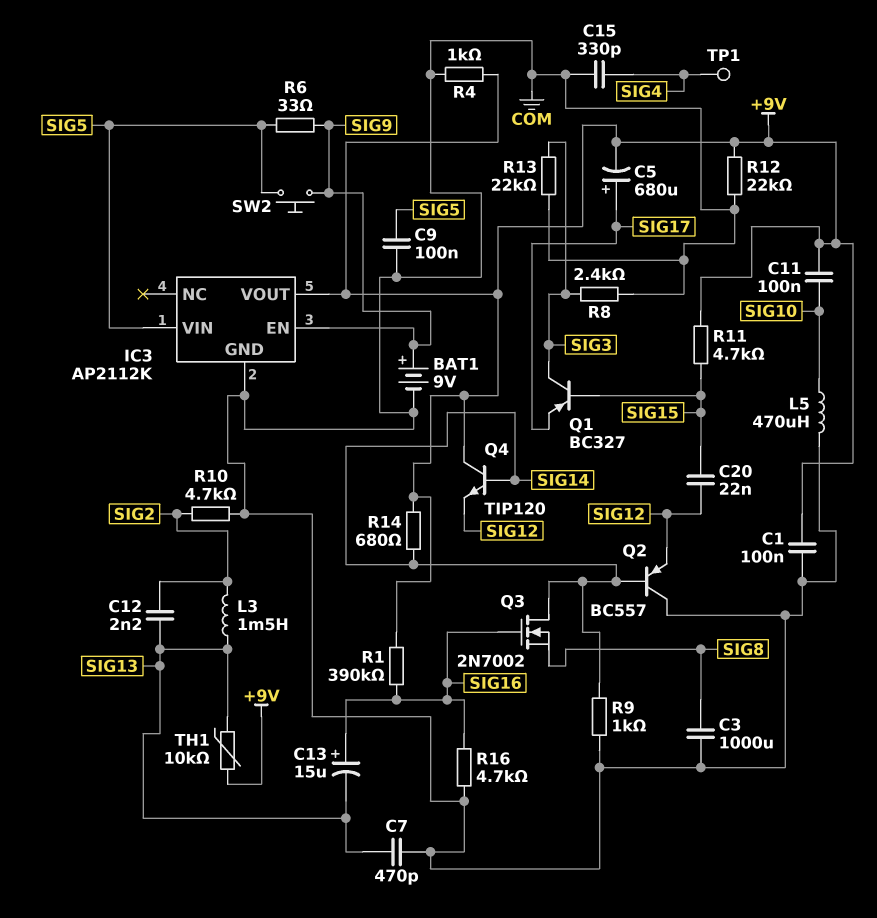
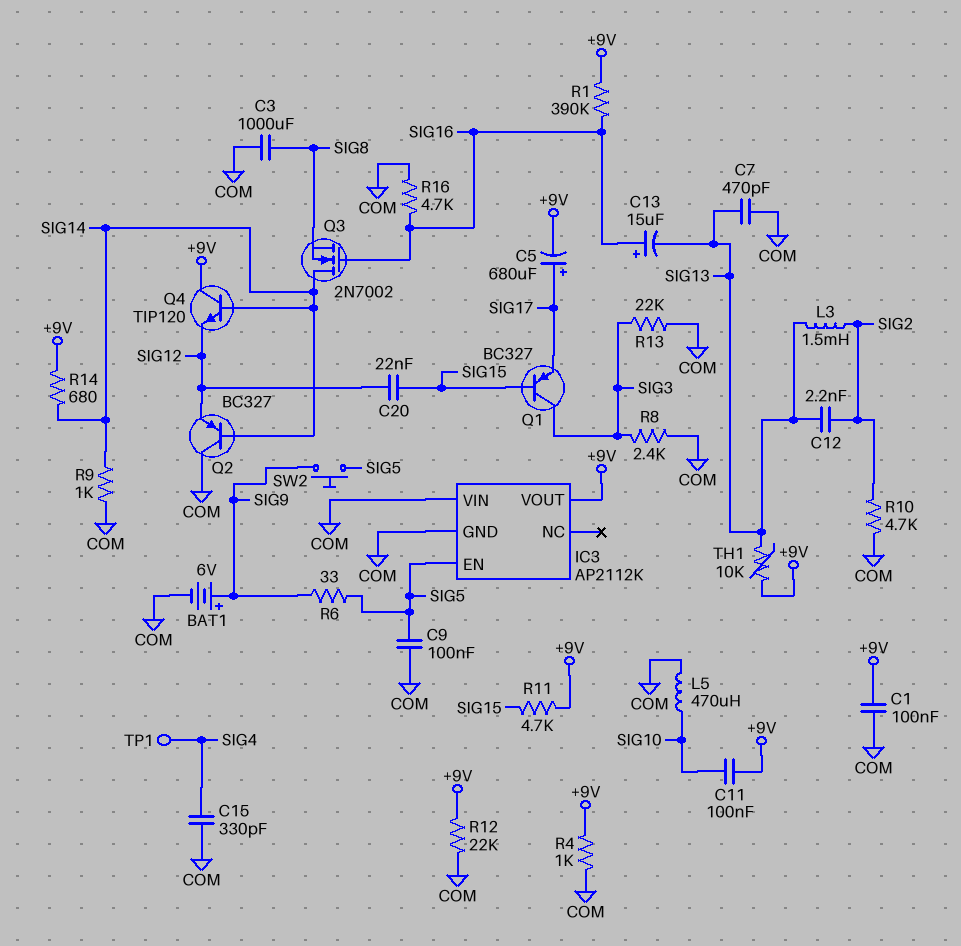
BAT1: 9V (plus SIG9, minus COM) -> 6V (plus SIG9, minus COM)
IC3 pin EN: SIG9 -> SIG5
IC3 pin VIN: SIG5 -> COM
Q2: PNP BC557 (B SIG14, C COM, E SIG12) -> PNP BC327 (B SIG14, C COM, E SIG12)

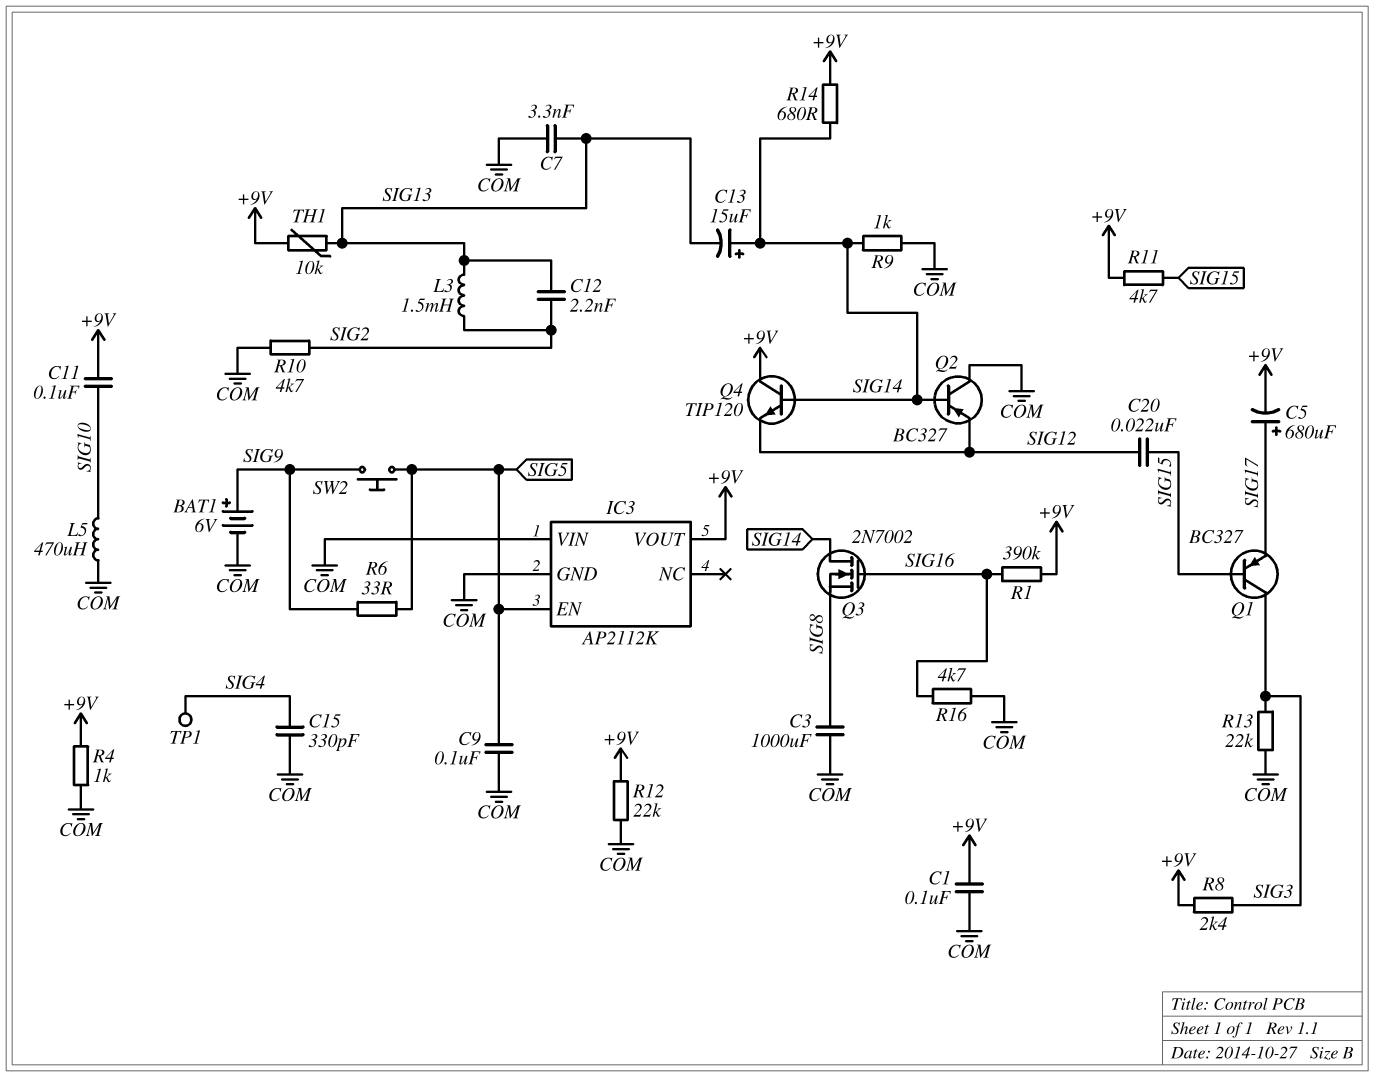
C7: 470pF (COM, SIG13) -> 3.3nF (COM, SIG13)
C13: 15uF (plus SIG16, minus SIG13) -> 15uF (plus SIG14, minus SIG13)
R8: 2.4k (COM, SIG3) -> 2.4k (+9V, SIG3)

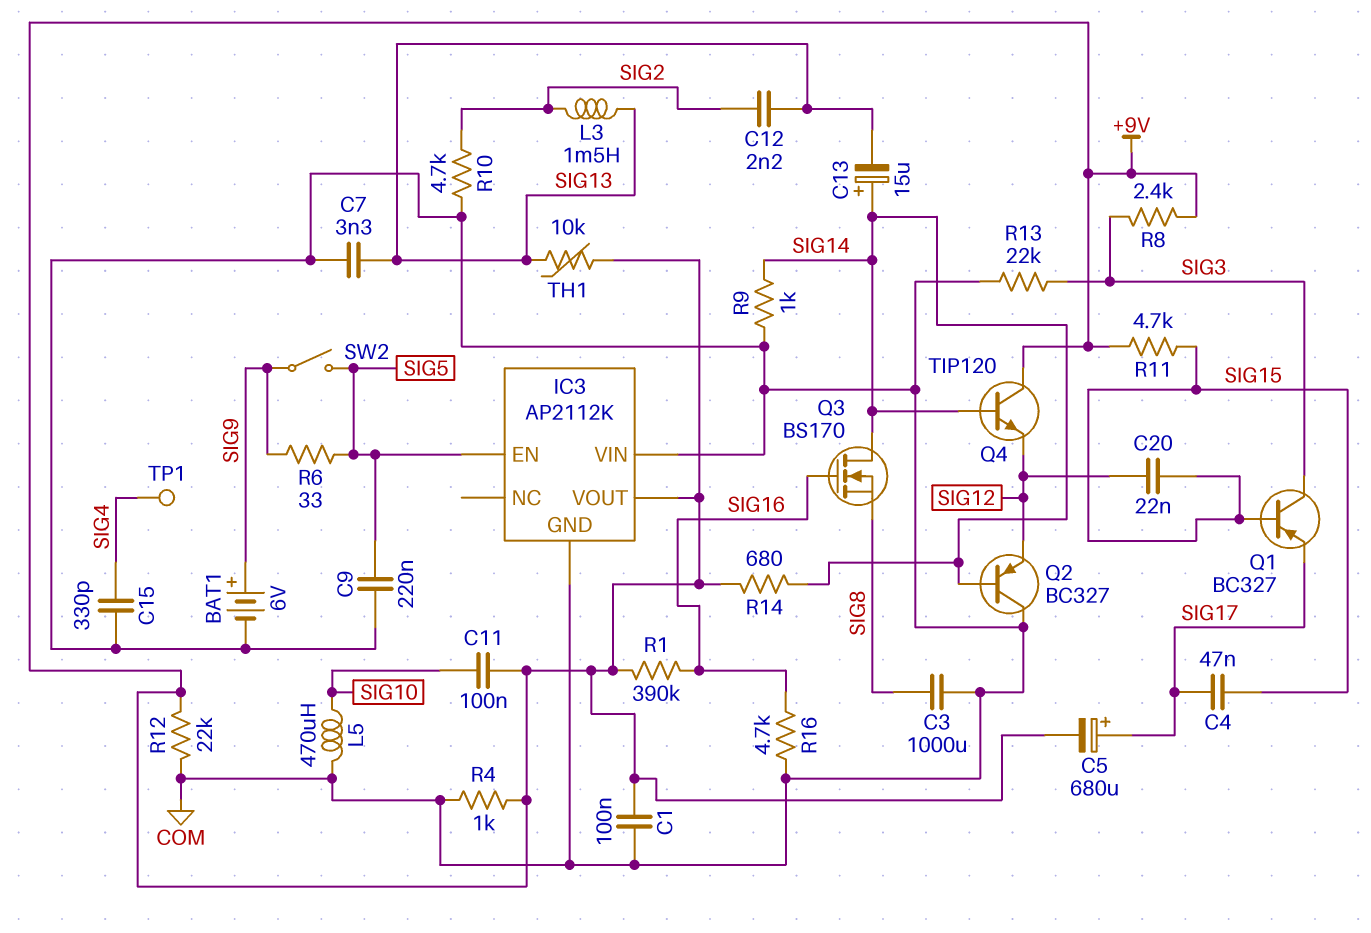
C4: none -> 47nF (SIG15, SIG17)
C9: 100nF (COM, SIG5) -> 220nF (COM, SIG5)
Q3: NMOS 2N7002 (G SIG16, D SIG14, S SIG8) -> NMOS BS170 (G SIG16, D SIG14, S SIG8)
SW2: button (SIG5, SIG9) -> switch (SIG5, SIG9)

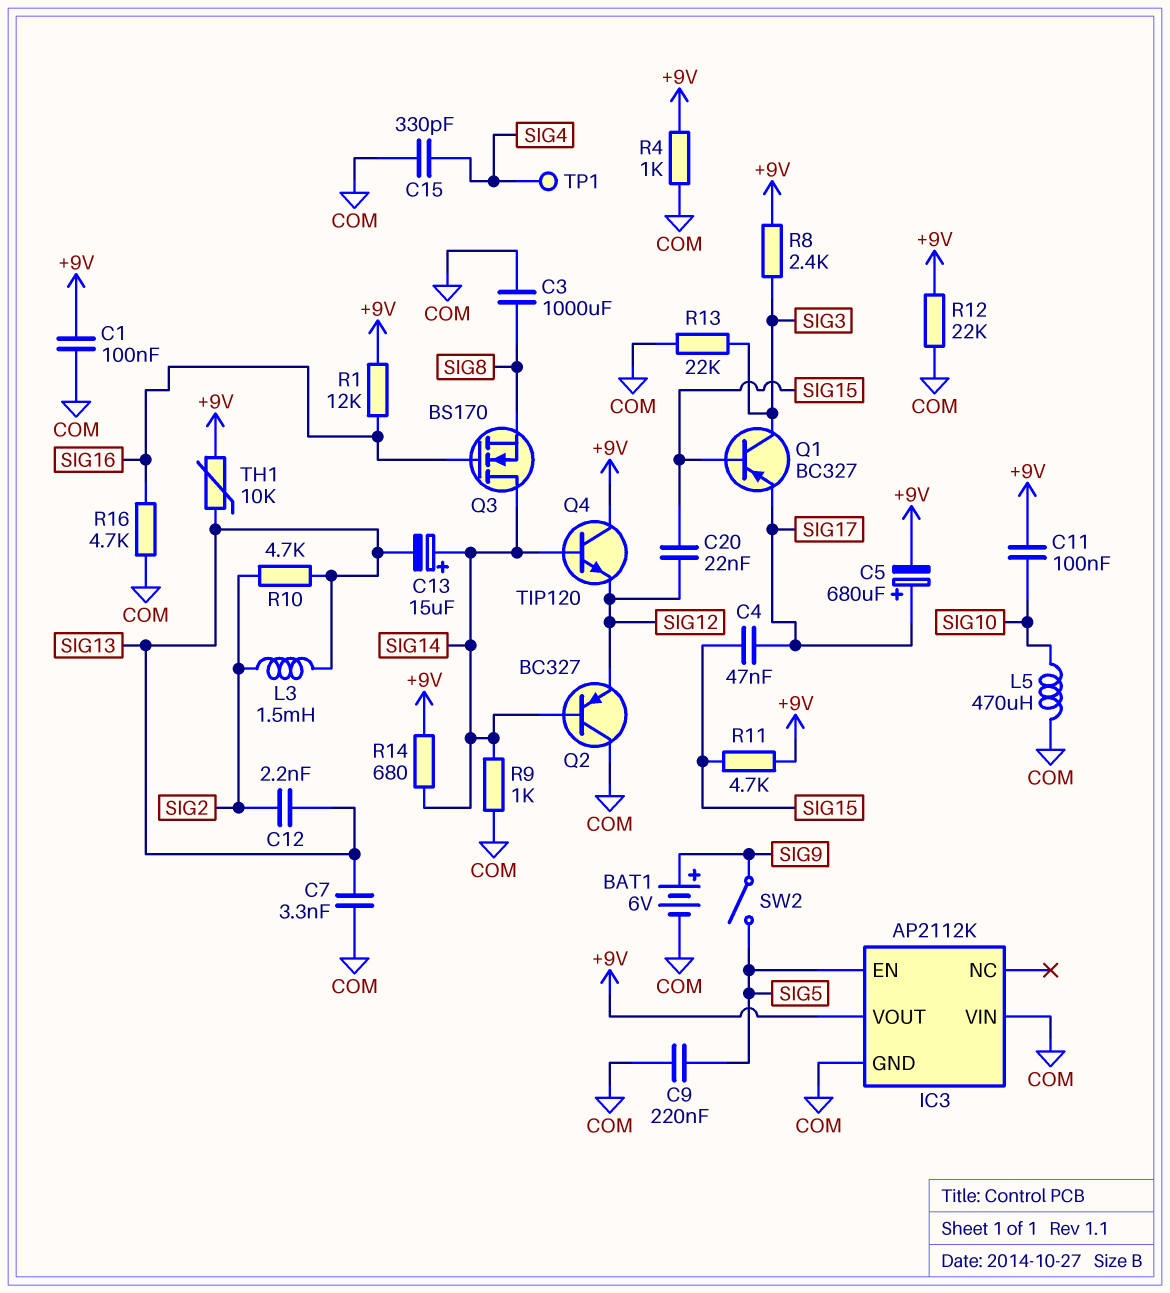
R1: 390k (+9V, SIG16) -> 12k (+9V, SIG16)
R6: 33 (SIG5, SIG9) -> none
R10: 4.7k (COM, SIG2) -> 4.7k (SIG2, SIG13)

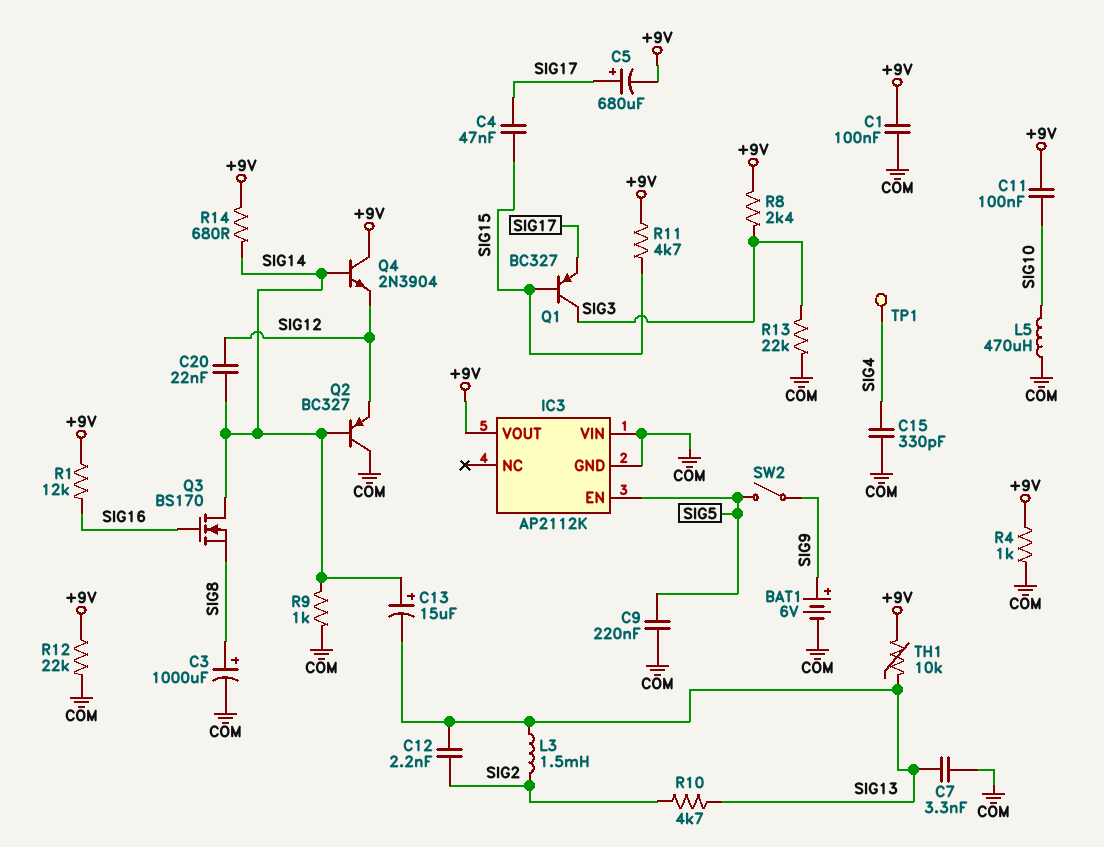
C3: 1000uF (COM, SIG8) -> 1000uF (plus SIG8, minus COM)
C20: 22nF (SIG12, SIG15) -> 22nF (SIG12, SIG14)
Q4: NPN TIP120 (B SIG14, C +9V, E SIG12) -> NPN 2N3904 (B SIG14, C +9V, E SIG12)
R16: 4.7k (COM, SIG16) -> none

